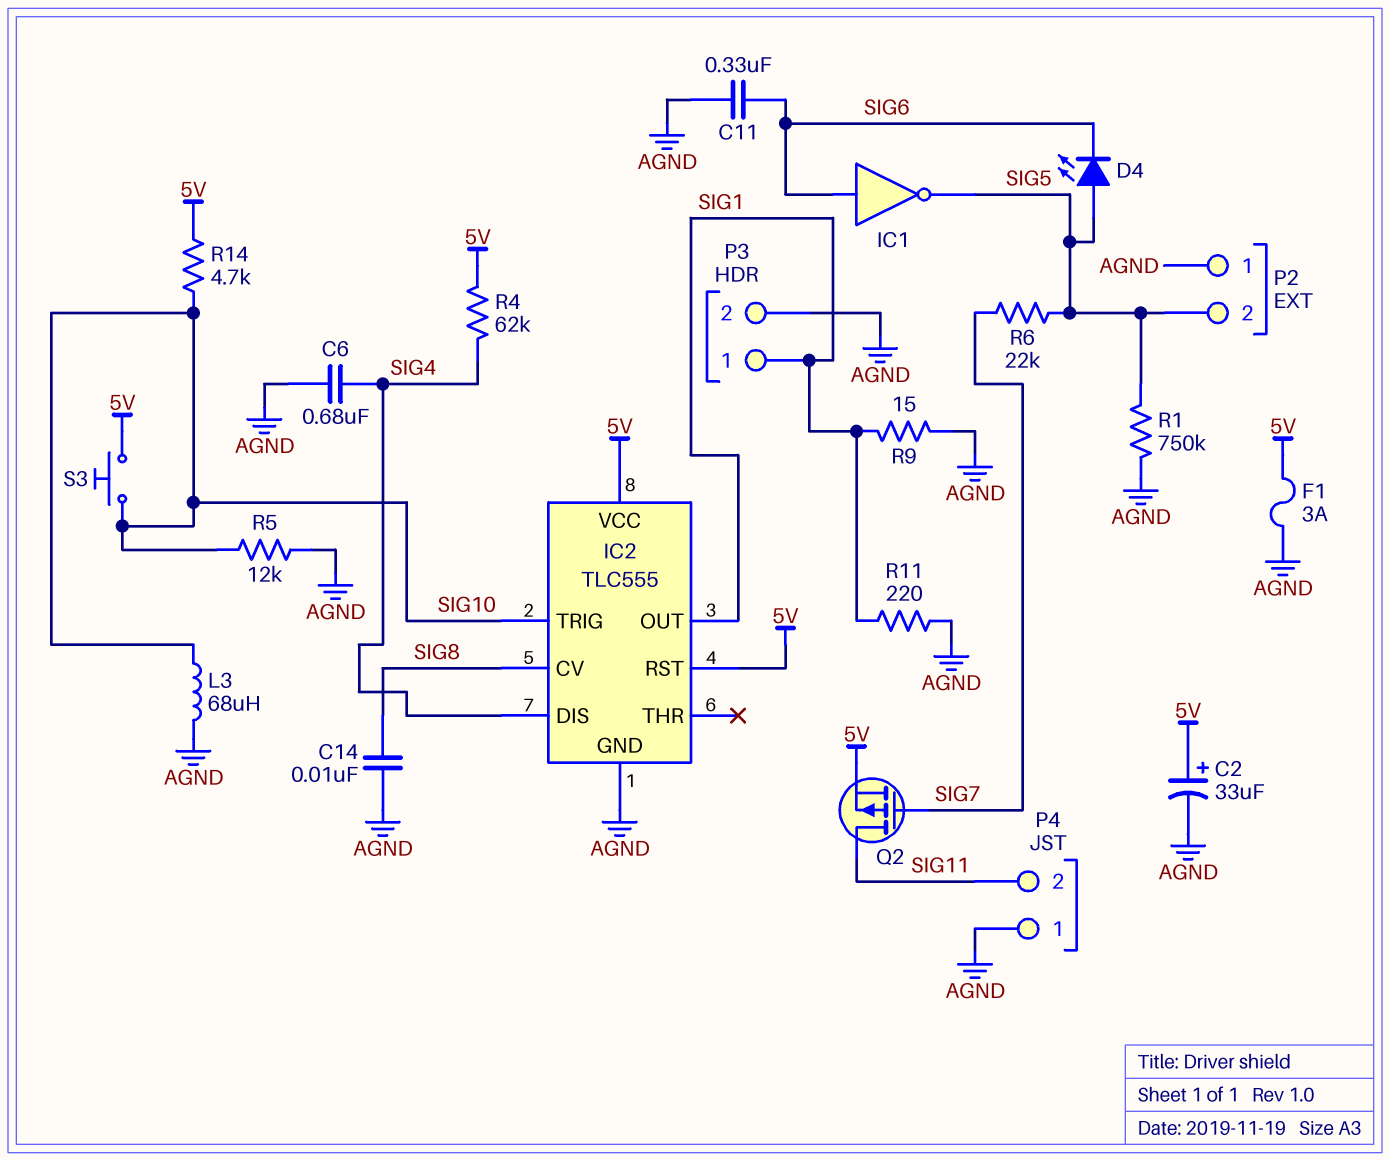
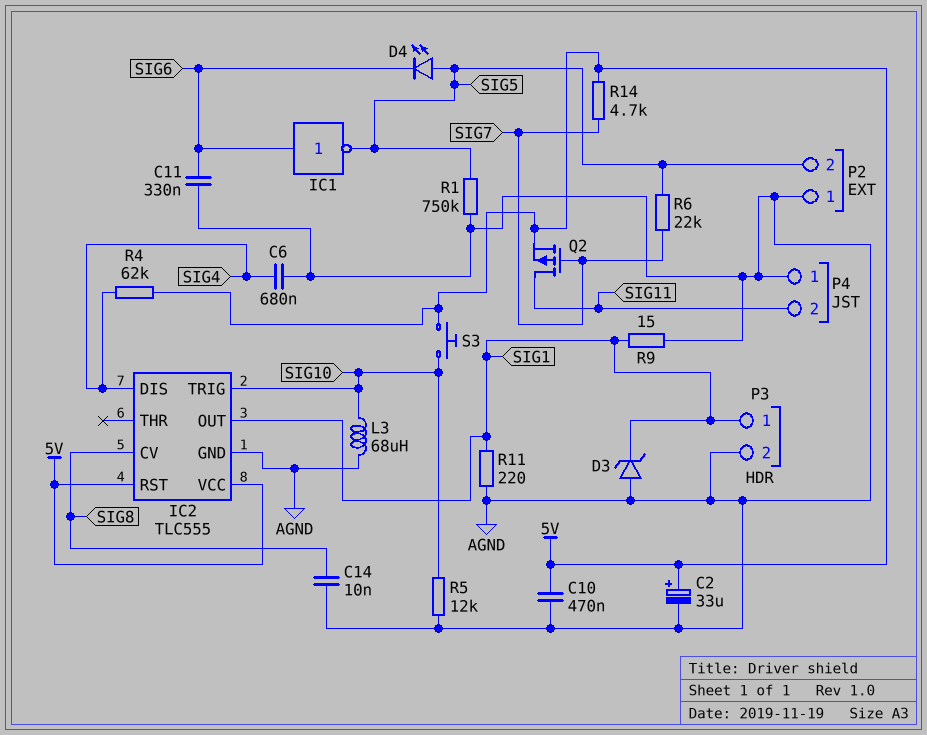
C10: none -> 470nF (5V, AGND)
D3: none -> zener (A AGND, K SIG1)
F1: 3A (5V, AGND) -> none
R14: 4.7k (5V, SIG10) -> 4.7k (5V, SIG7)

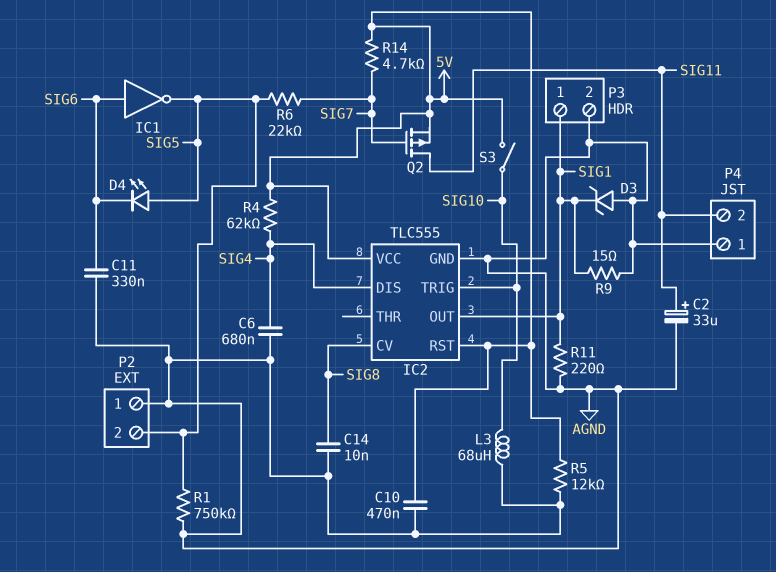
C2: 33uF (plus 5V, minus AGND) -> 33uF (plus SIG11, minus AGND)
R5: 12k (AGND, SIG10) -> 12k (5V, AGND)
S3: button (5V, SIG10) -> switch (5V, SIG10)

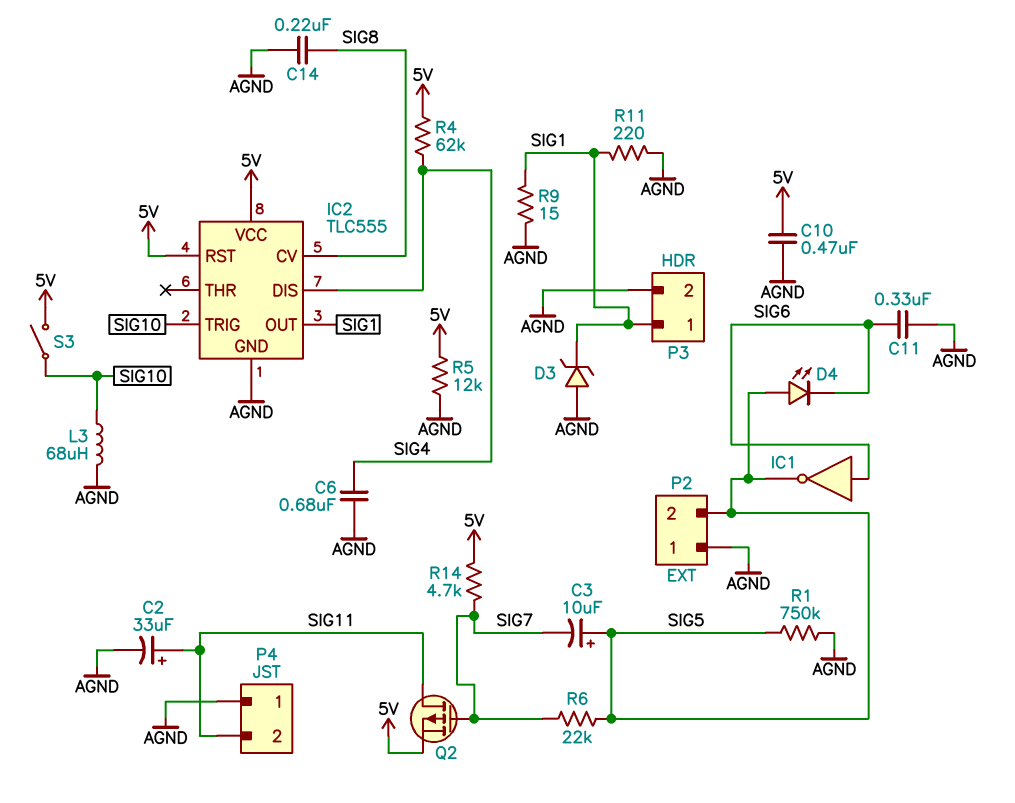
C3: none -> 10uF (plus SIG5, minus SIG7)
C14: 10nF (AGND, SIG8) -> 220nF (AGND, SIG8)

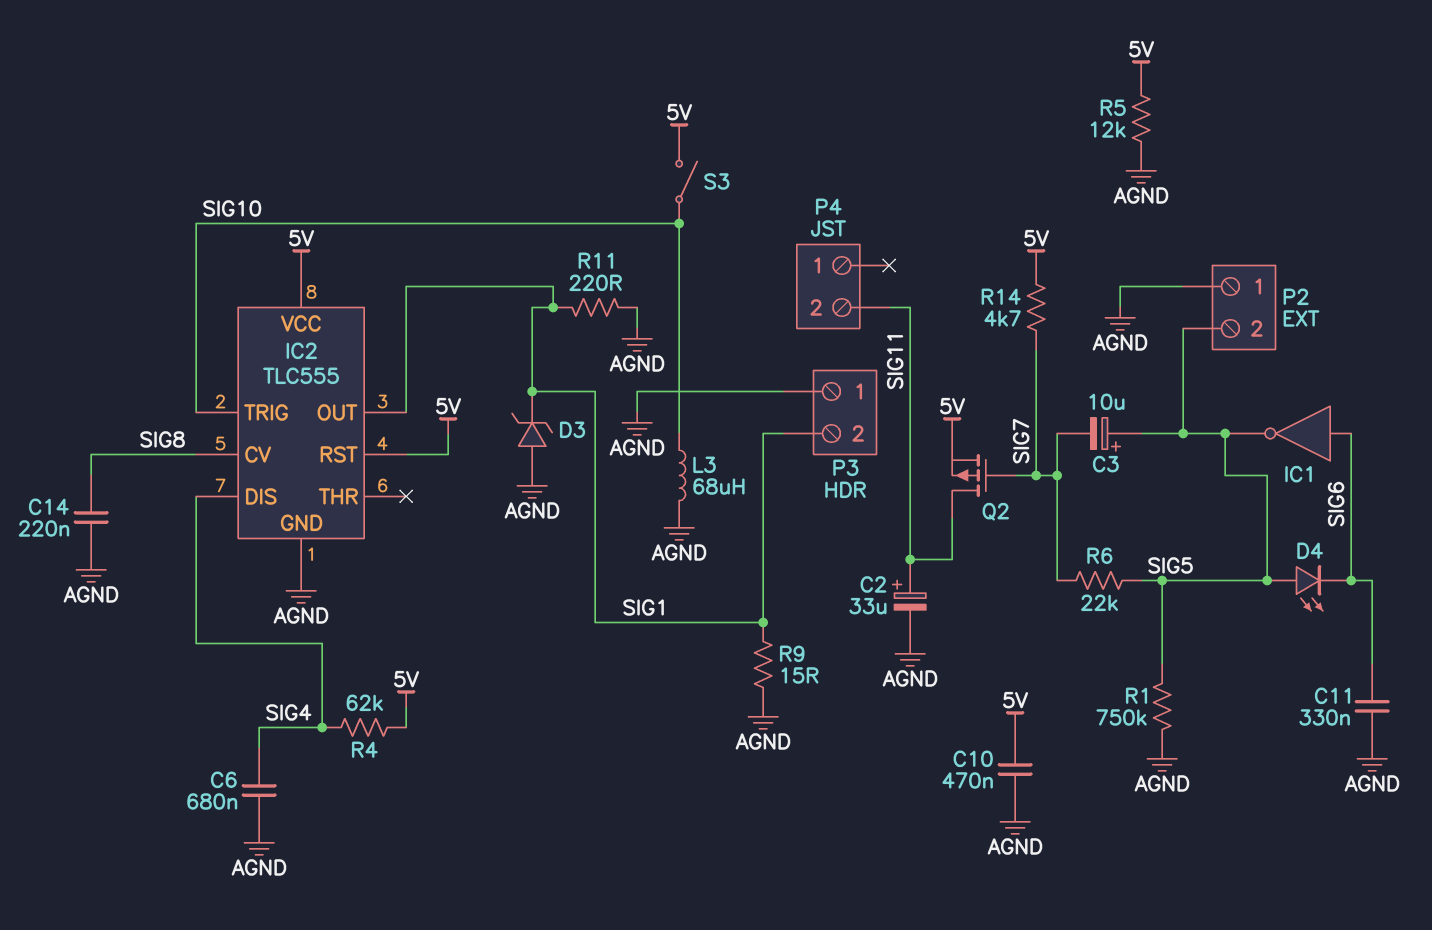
P3 pin 1: SIG1 -> AGND
P3 pin 2: AGND -> SIG1
P4 pin 1: AGND -> none

